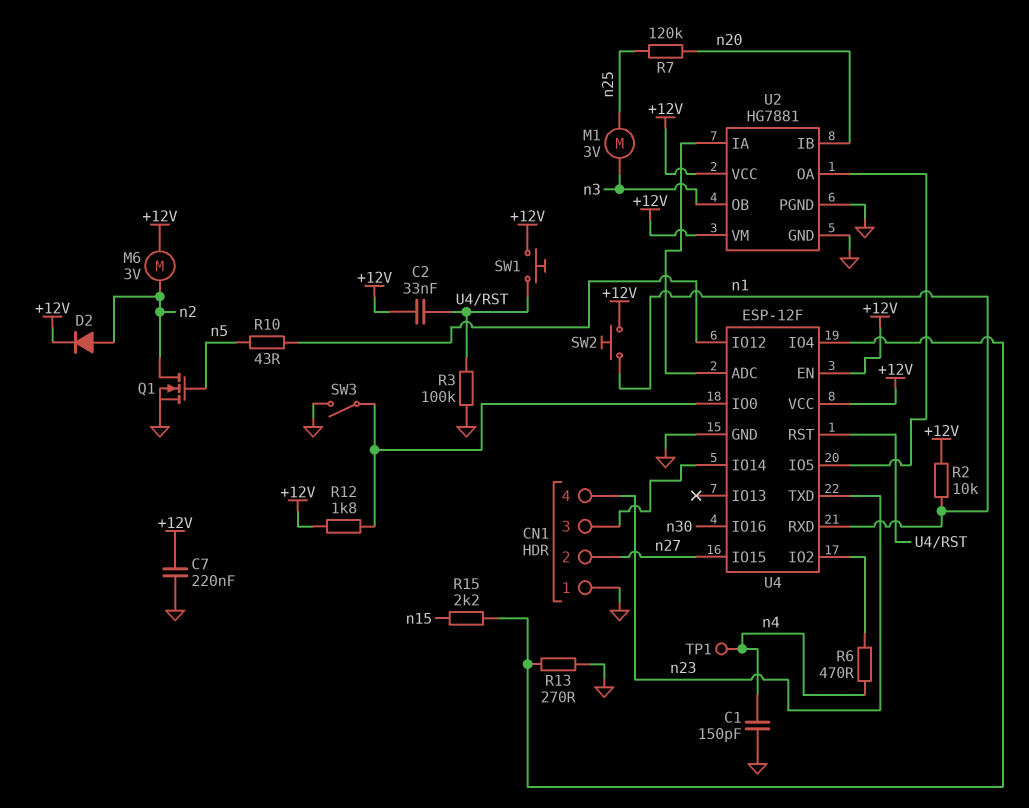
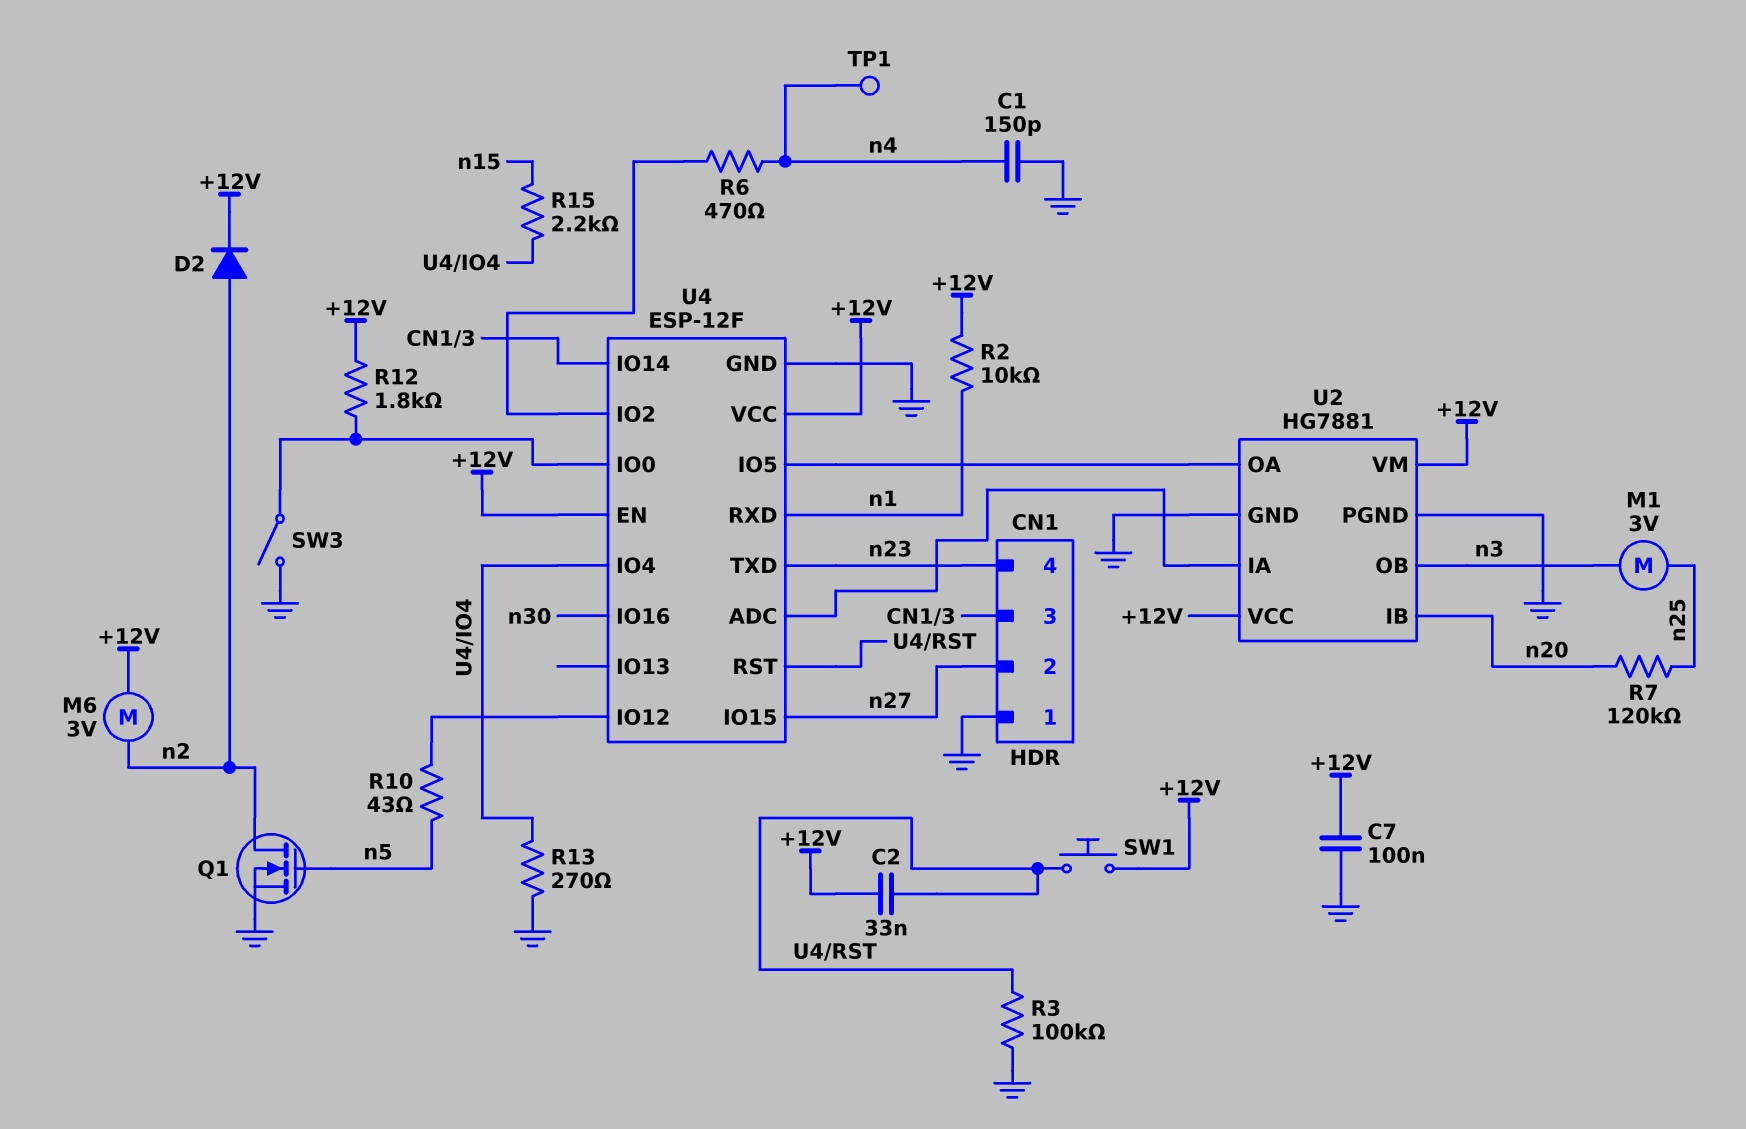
C7: 220nF (+12V, GND) -> 100nF (+12V, GND)
SW2: button (+12V, n1) -> none

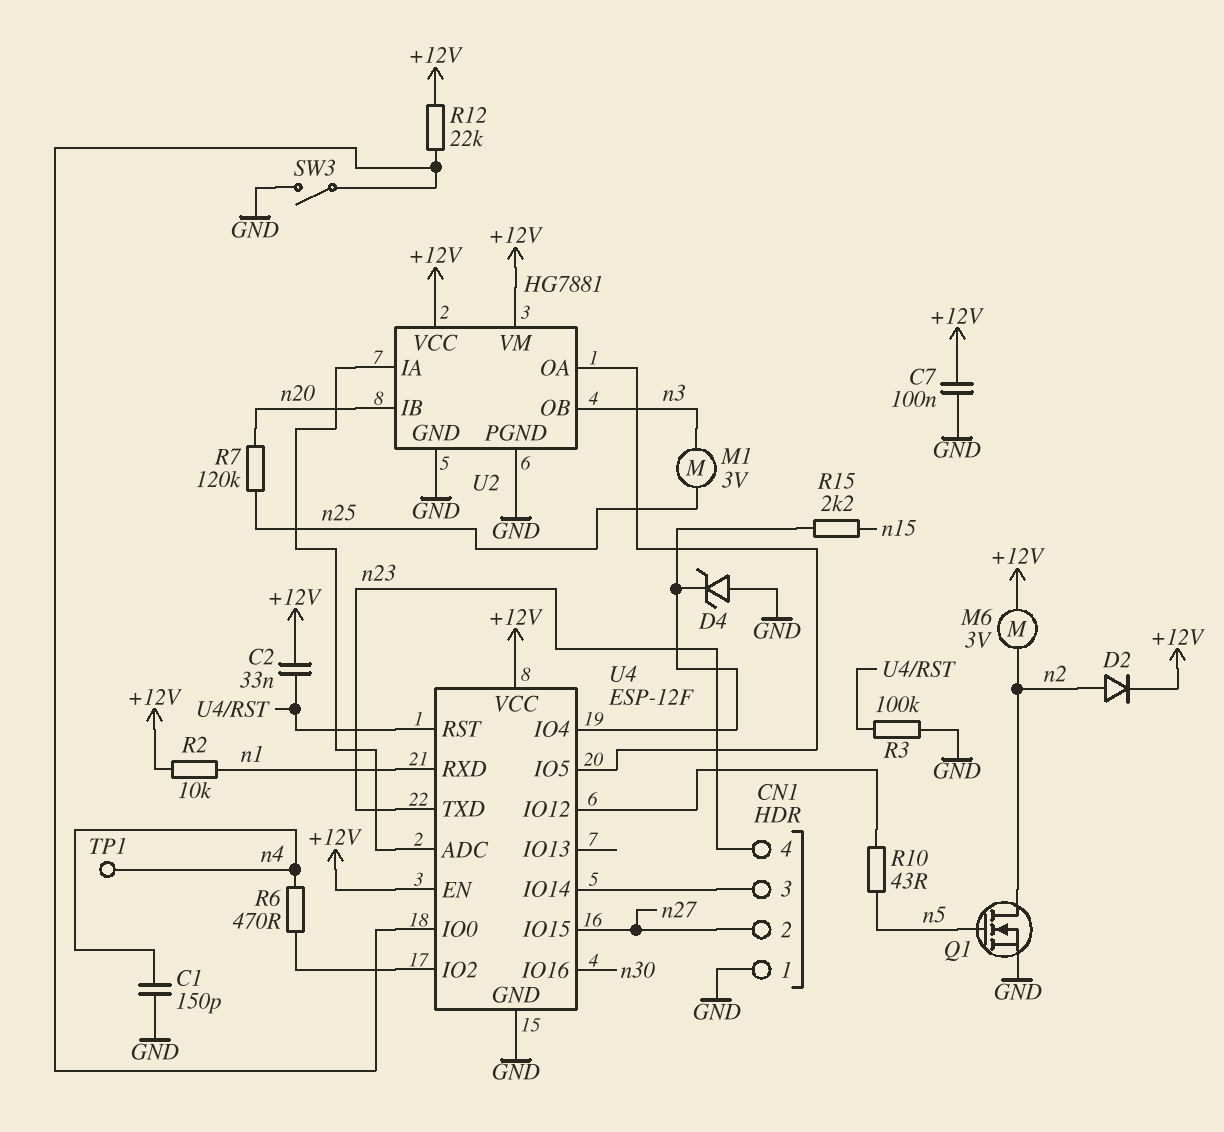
D4: none -> zener (A GND, K U4/IO4)
R12: 1.8k (+12V, U4/IO0) -> 22k (+12V, U4/IO0)
R13: 270 (GND, U4/IO4) -> none
SW1: button (+12V, U4/RST) -> none

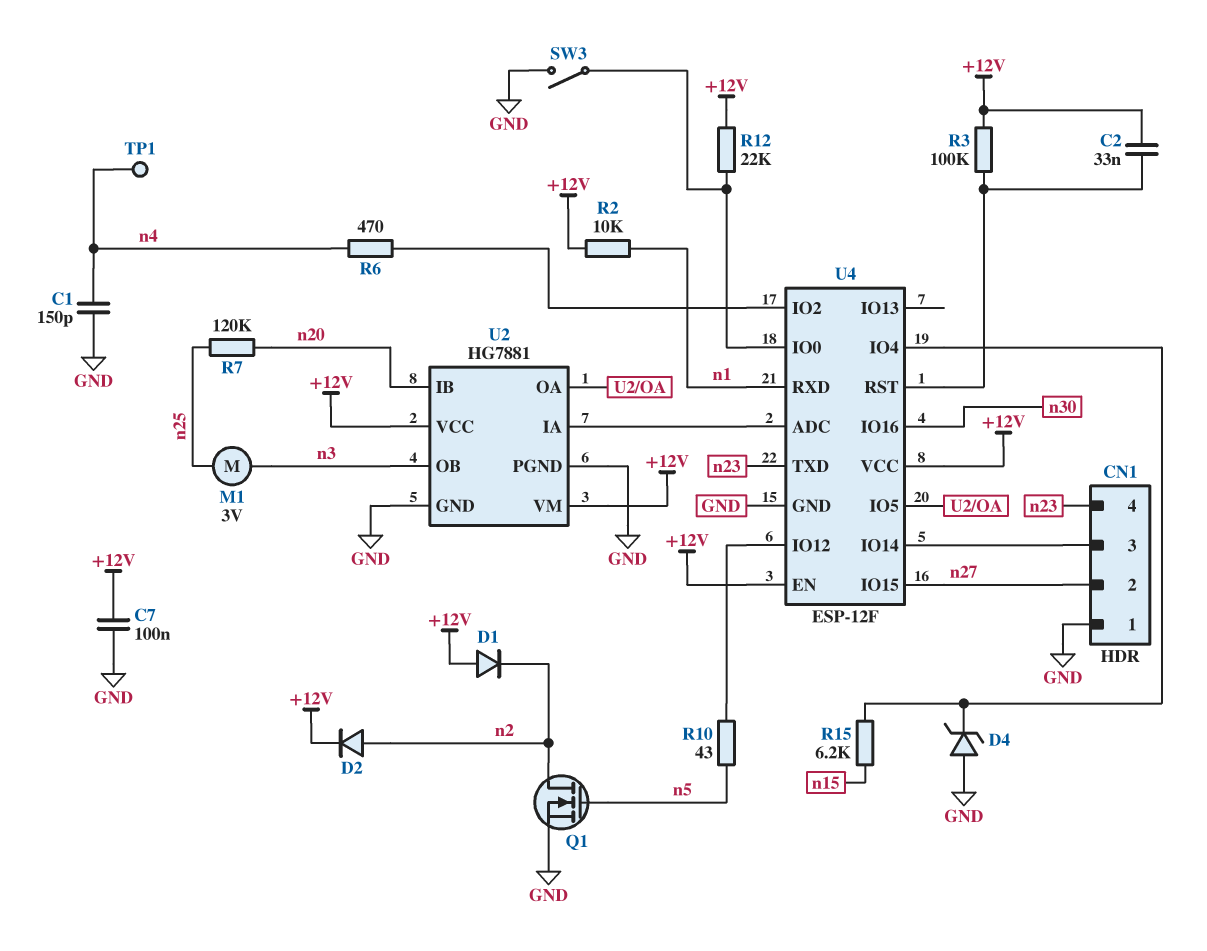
D1: none -> diode (A +12V, K n2)
M6: motor 3V (+12V, n2) -> none
R3: 100k (GND, U4/RST) -> 100k (+12V, U4/RST)
R15: 2.2k (U4/IO4, n15) -> 6.2k (U4/IO4, n15)

